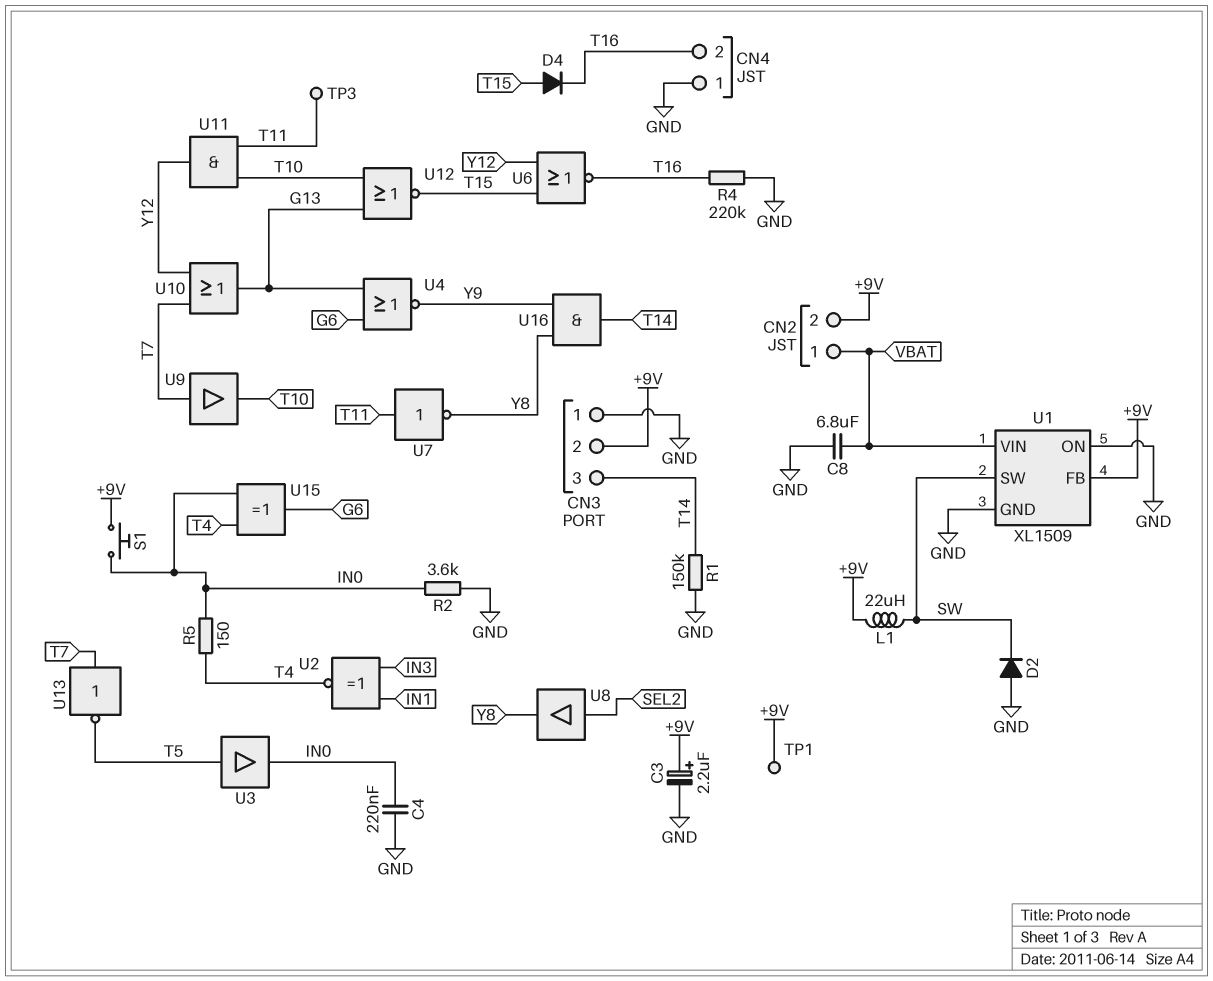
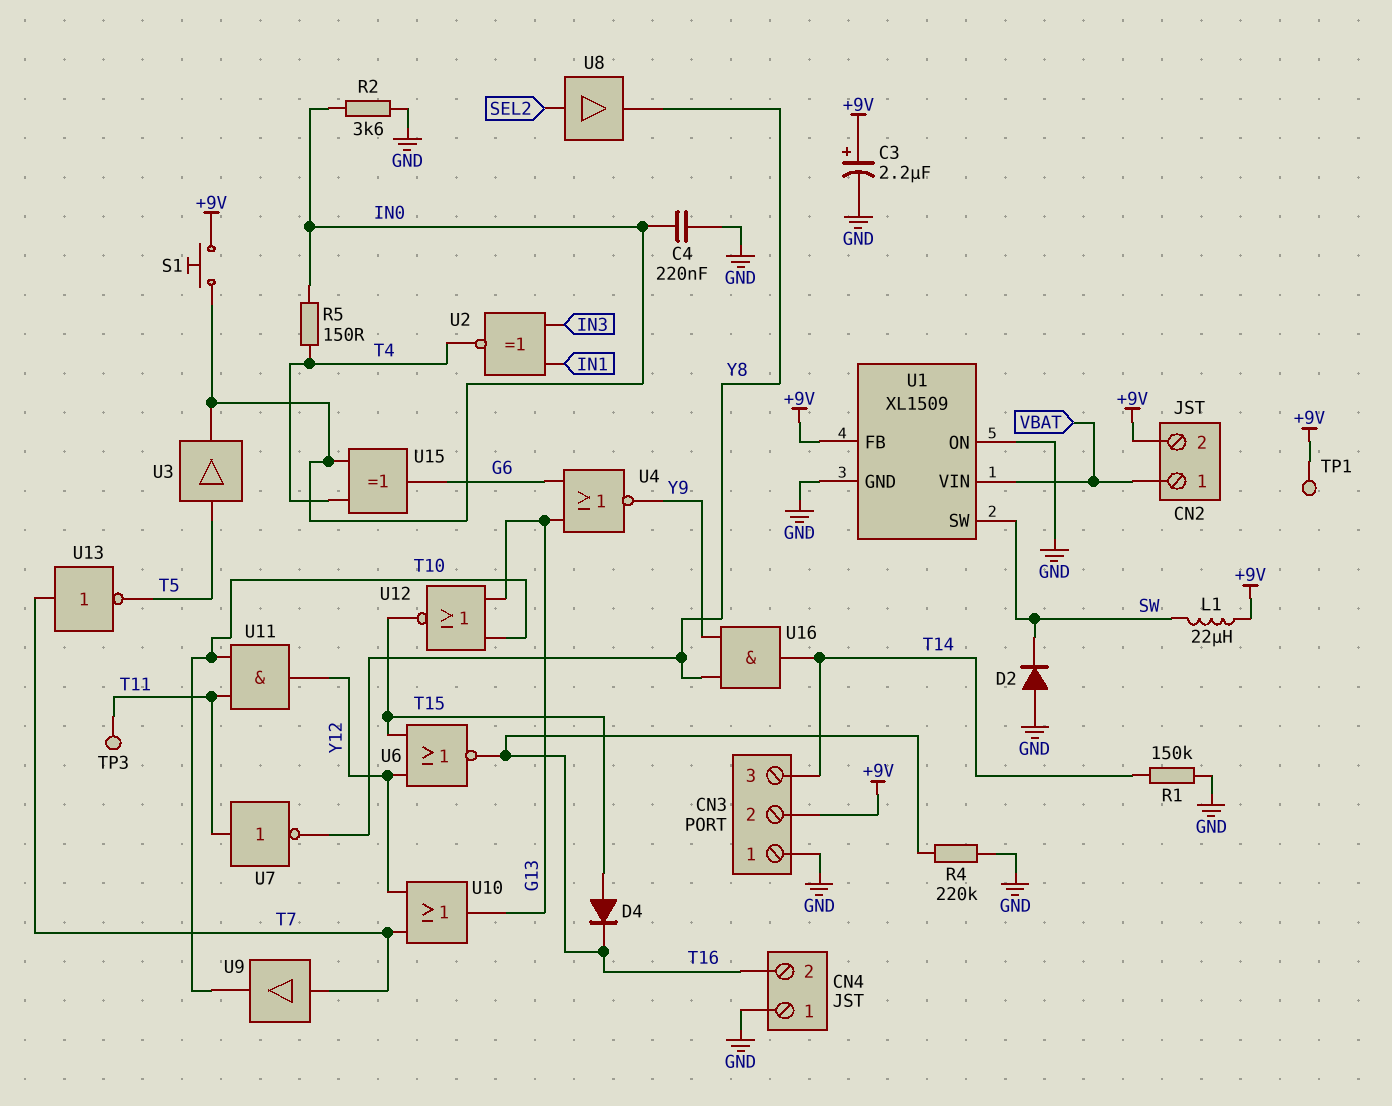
C8: 6.8uF (GND, VBAT) -> none

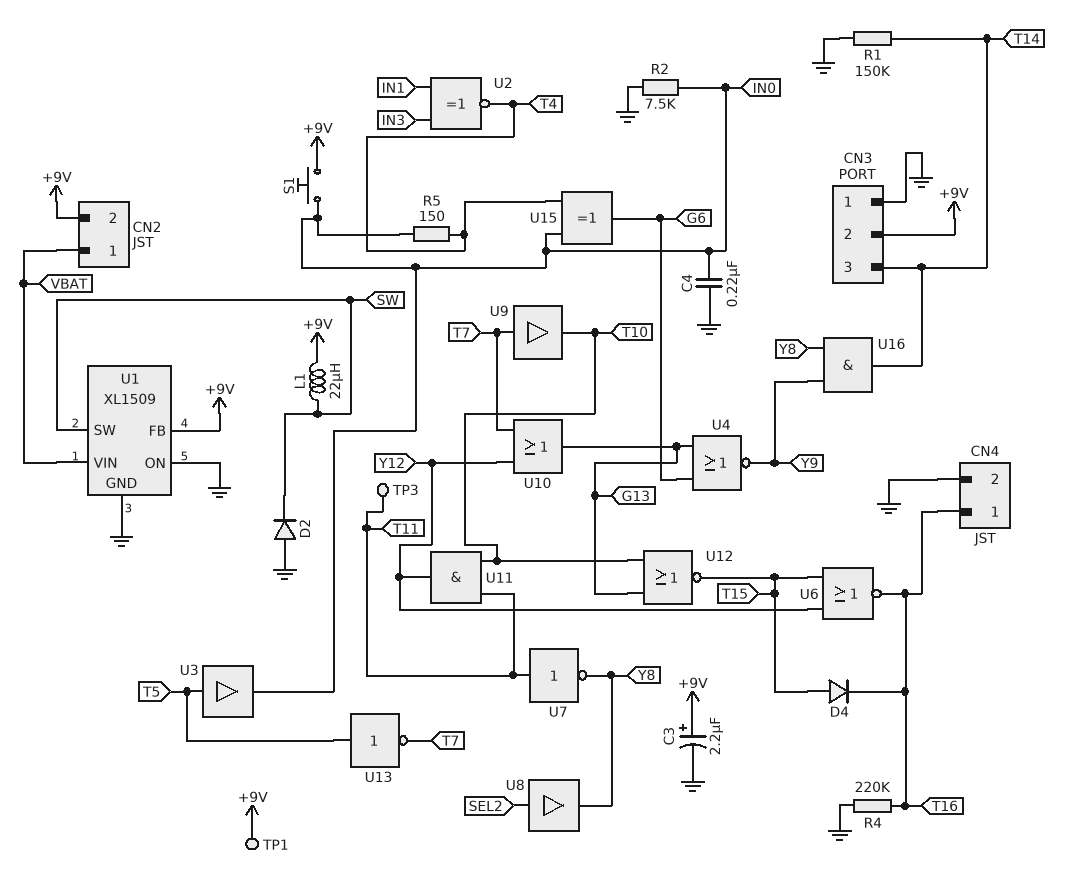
CN4 pin 1: GND -> T16
CN4 pin 2: T16 -> GND
R2: 3.6k (GND, IN0) -> 7.5k (GND, IN0)
U13: NOT (in T7, out T5) -> NOT (in T5, out T7)

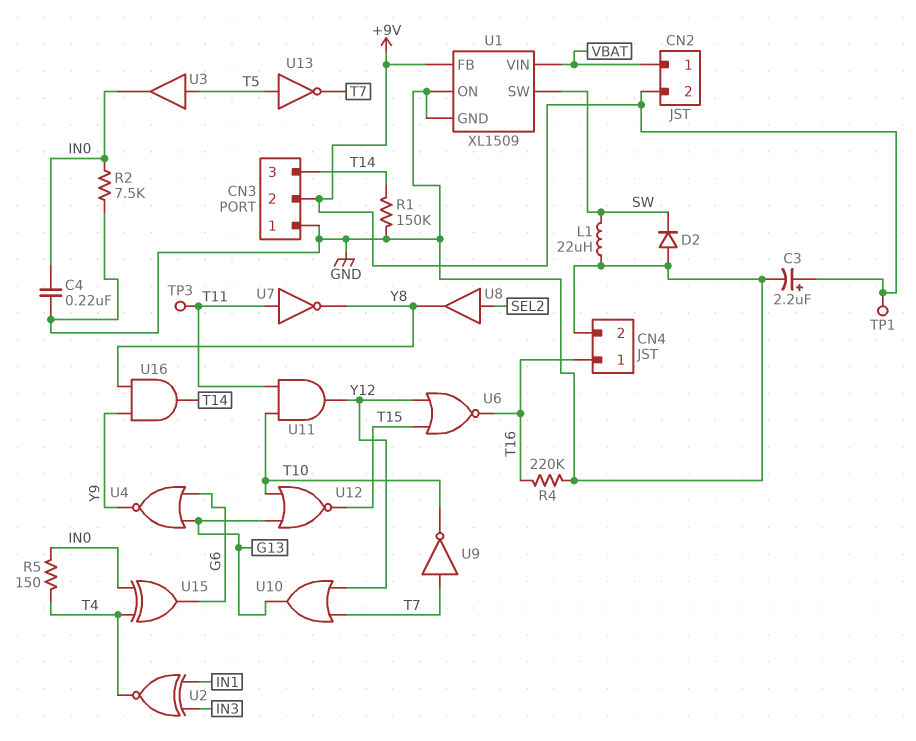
D4: diode (A T15, K T16) -> none
L1: 22uH (+9V, SW) -> 22uH (GND, SW)
S1: button (+9V, IN0) -> none
U9: buffer (in T7, out T10) -> NOT (in T7, out T10)

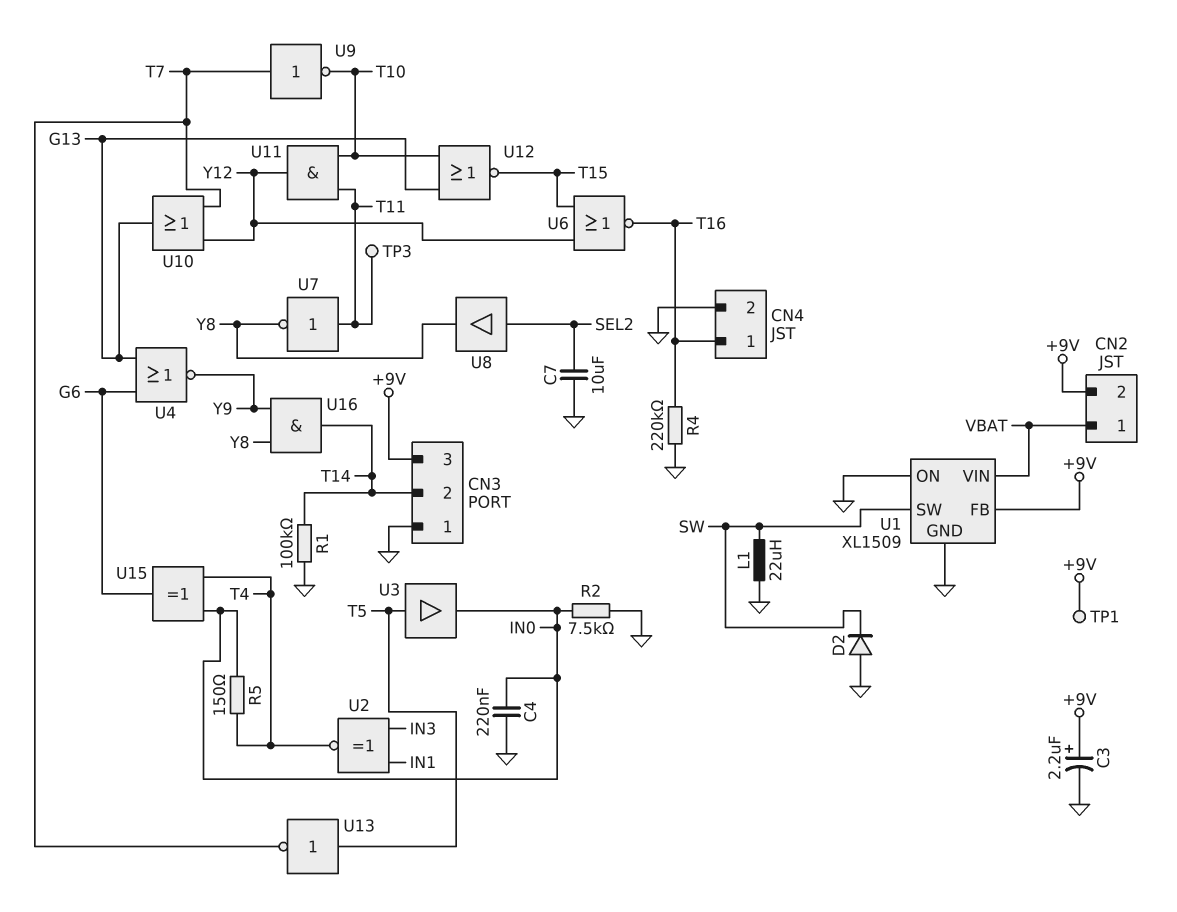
C7: none -> 10uF (GND, SEL2)
CN3 pin 2: +9V -> T14
CN3 pin 3: T14 -> +9V
R1: 150k (GND, T14) -> 100k (GND, T14)

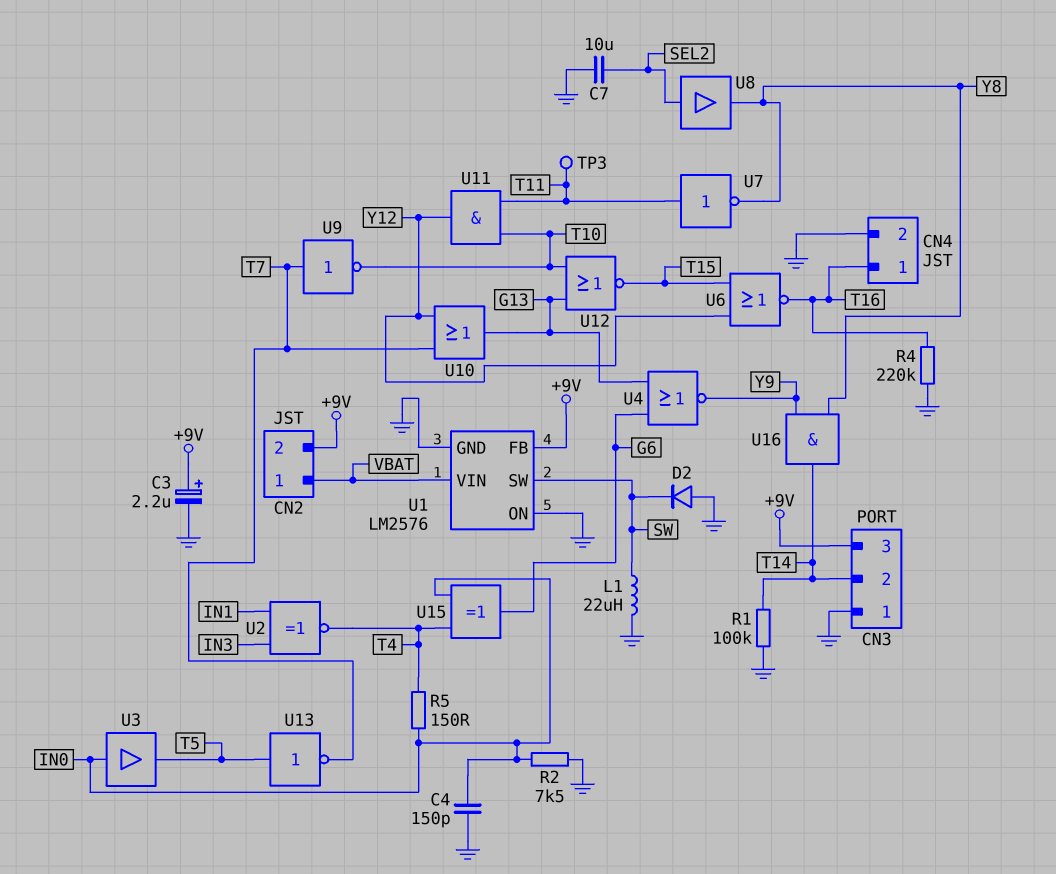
C4: 220nF (GND, IN0) -> 150pF (GND, IN0)
TP1: test point (+9V) -> none
U1: XL1509 -> LM2576
U3: buffer (in T5, out IN0) -> buffer (in IN0, out T5)

